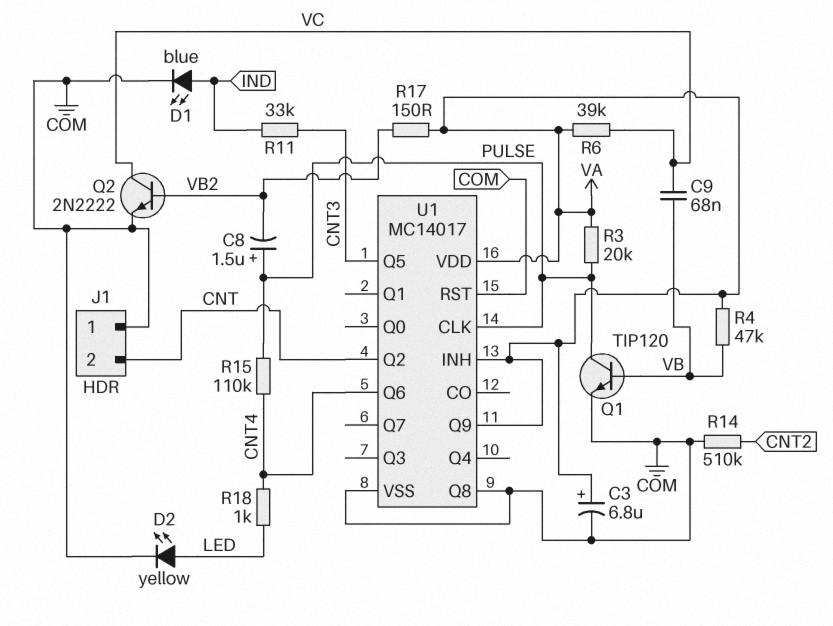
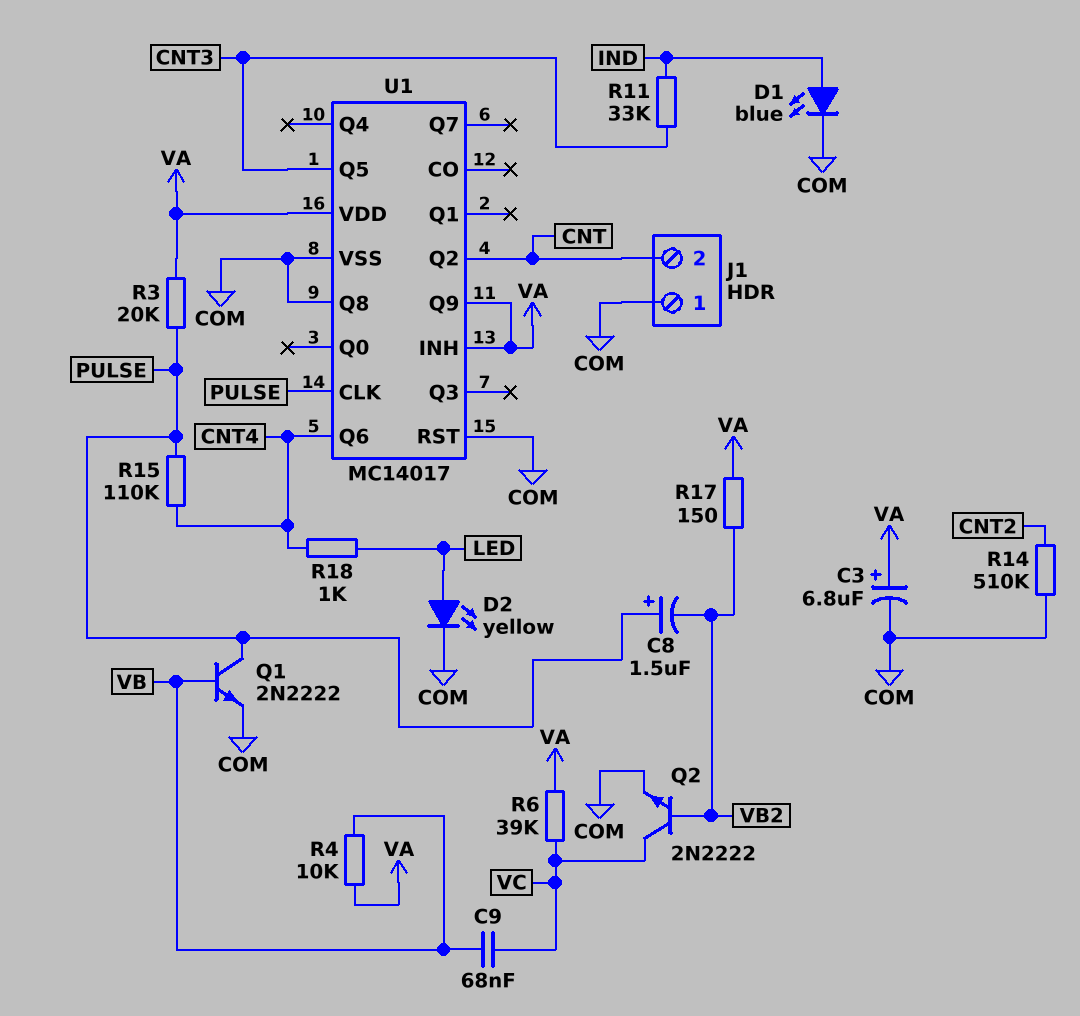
Q1: NPN TIP120 (B VB, C PULSE, E COM) -> NPN 2N2222 (B VB, C PULSE, E COM)
R4: 47k (VA, VB) -> 10k (VA, VB)

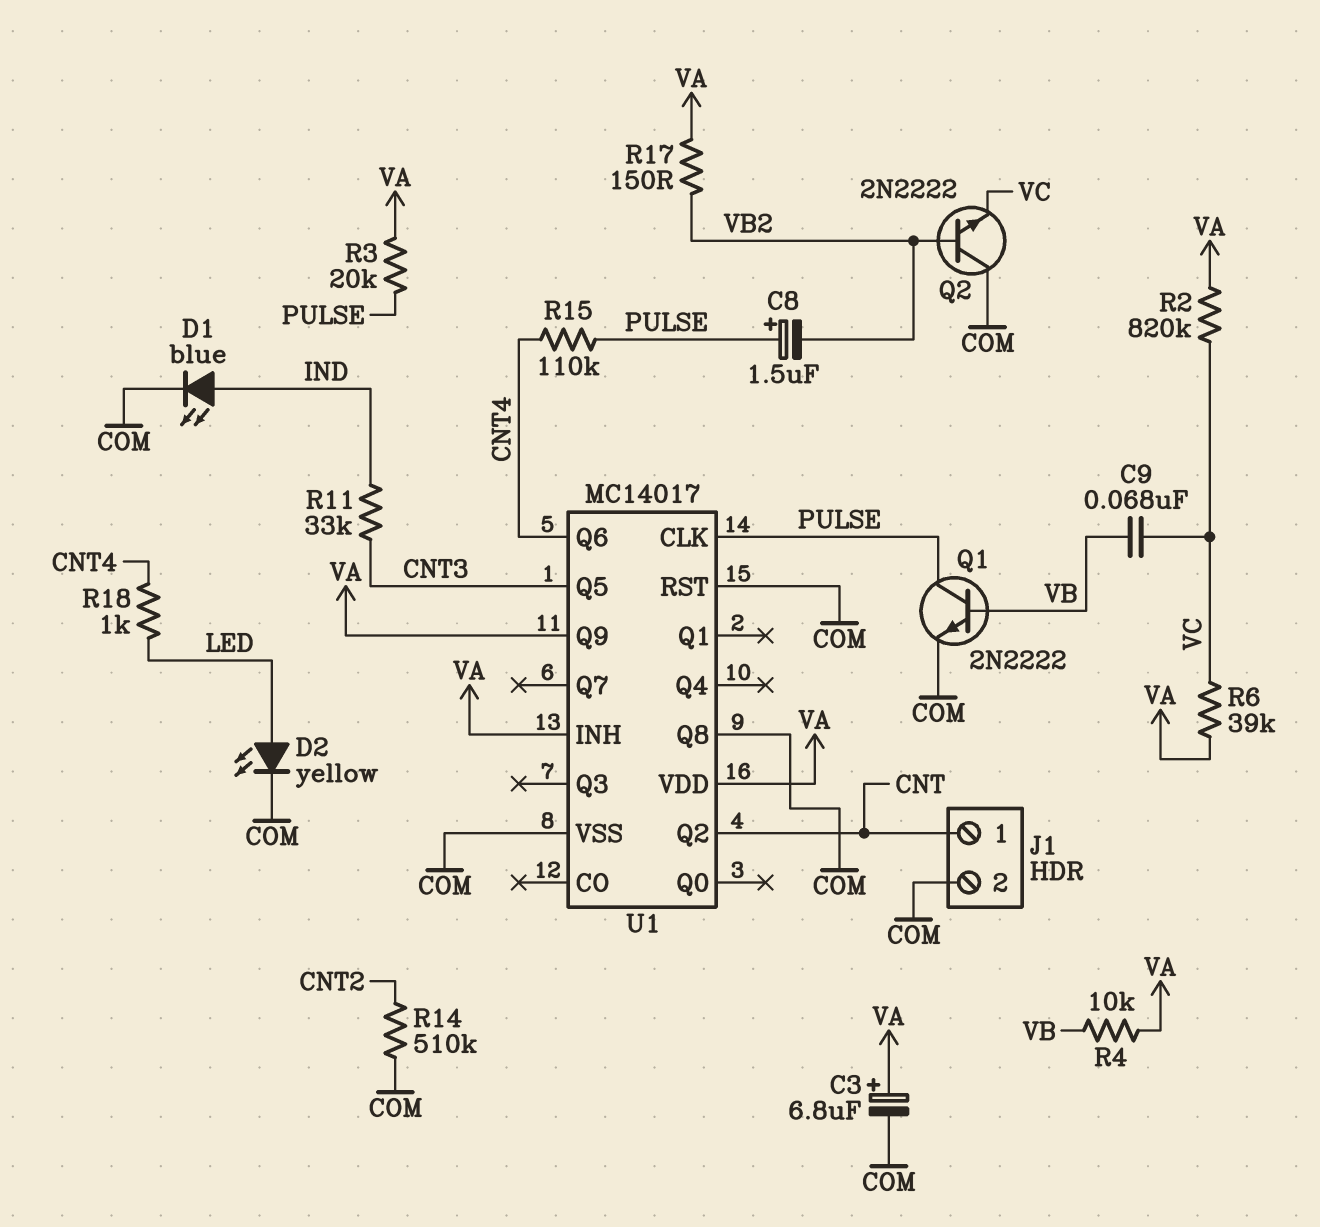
J1 pin 1: COM -> CNT
J1 pin 2: CNT -> COM
Q2: NPN 2N2222 (B VB2, C VC, E COM) -> NPN 2N2222 (B VB2, C COM, E VC)
R2: none -> 820k (VA, VC)

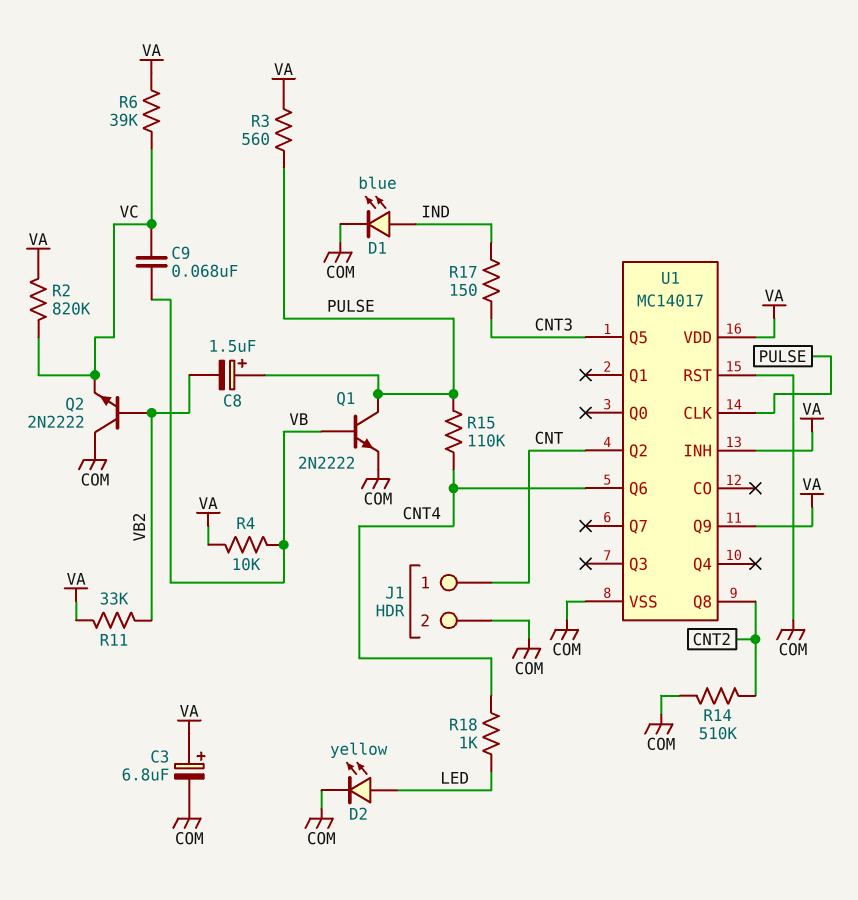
R3: 20k (PULSE, VA) -> 560 (PULSE, VA)
R11: 33k (CNT3, IND) -> 33k (VA, VB2)
R17: 150 (VA, VB2) -> 150 (CNT3, IND)
U1 pin Q8: COM -> CNT2

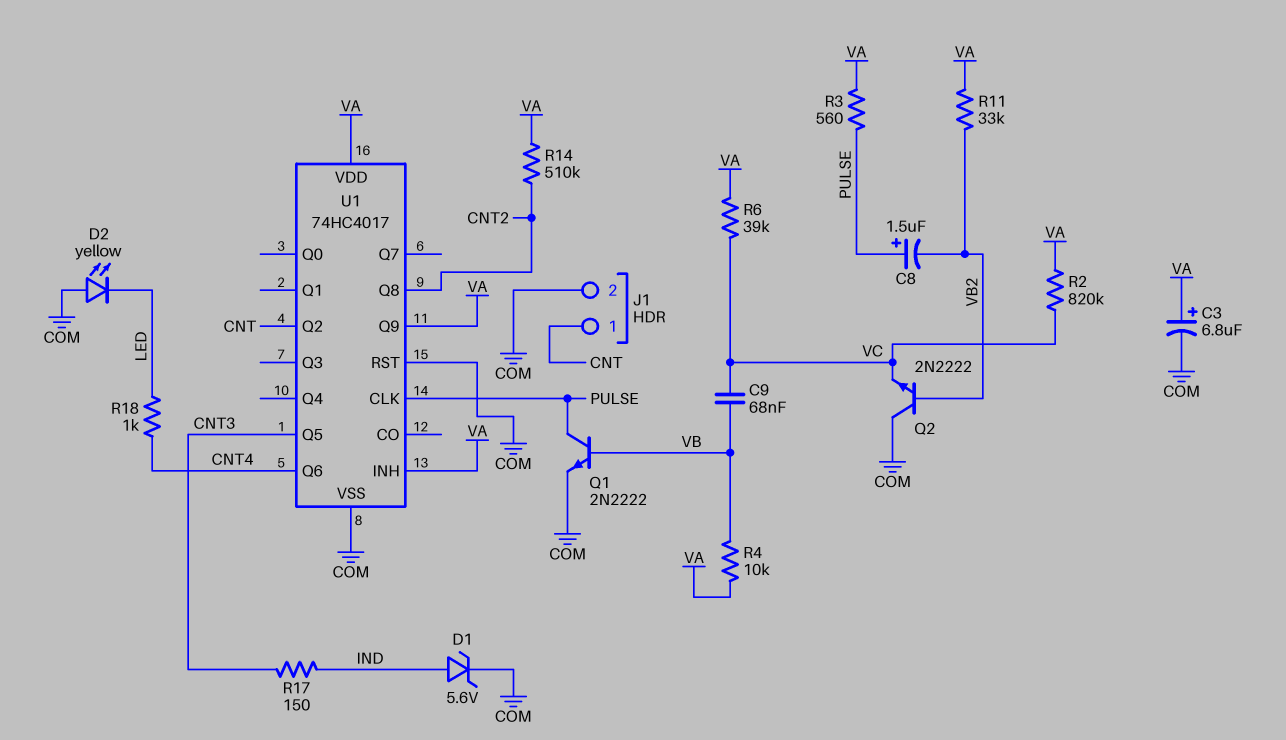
D1: LED blue (A IND, K COM) -> zener 5.6V (A IND, K COM)
D2: LED yellow (A LED, K COM) -> LED yellow (A COM, K LED)
R14: 510k (CNT2, COM) -> 510k (CNT2, VA)
R15: 110k (CNT4, PULSE) -> none
U1: MC14017 -> 74HC4017

